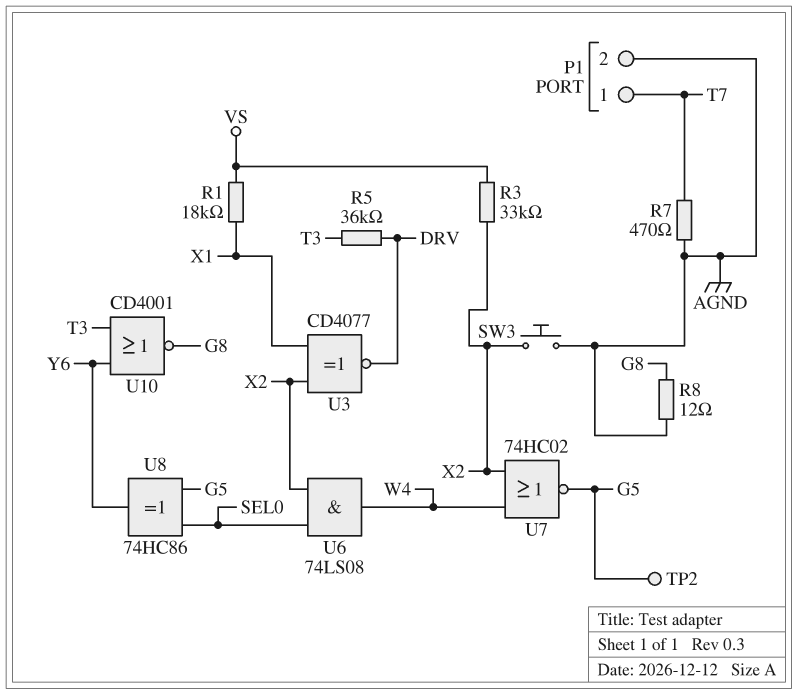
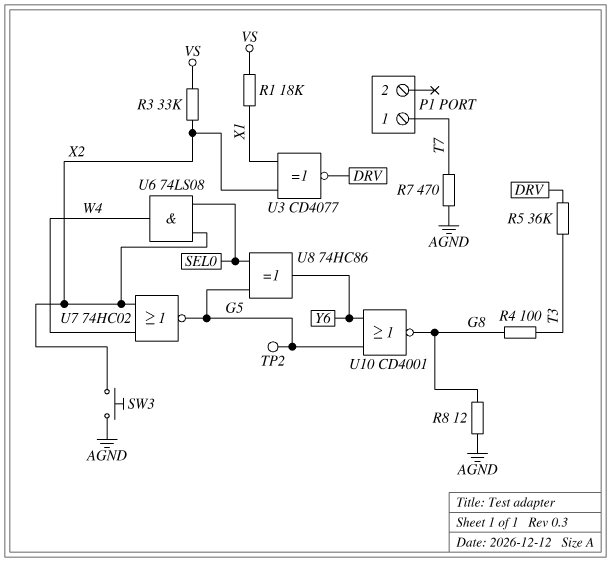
P1 pin 2: AGND -> none
R4: none -> 100 (G8, T3)
U10: NOR CD4001 (in T3, in Y6, out G8) -> NOR CD4001 (in G5, in Y6, out G8)

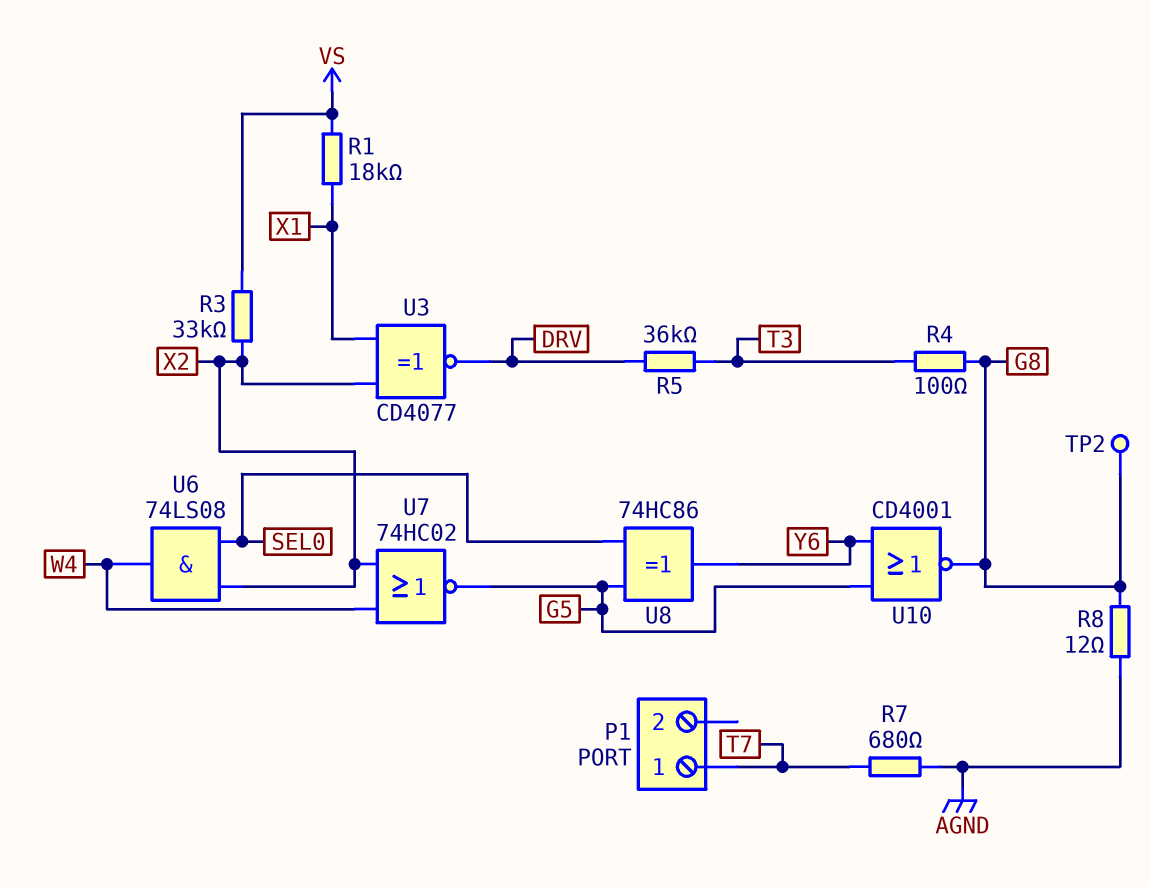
R7: 470 (AGND, T7) -> 680 (AGND, T7)
SW3: button (AGND, X2) -> none
TP2: test point (G5) -> test point (G8)

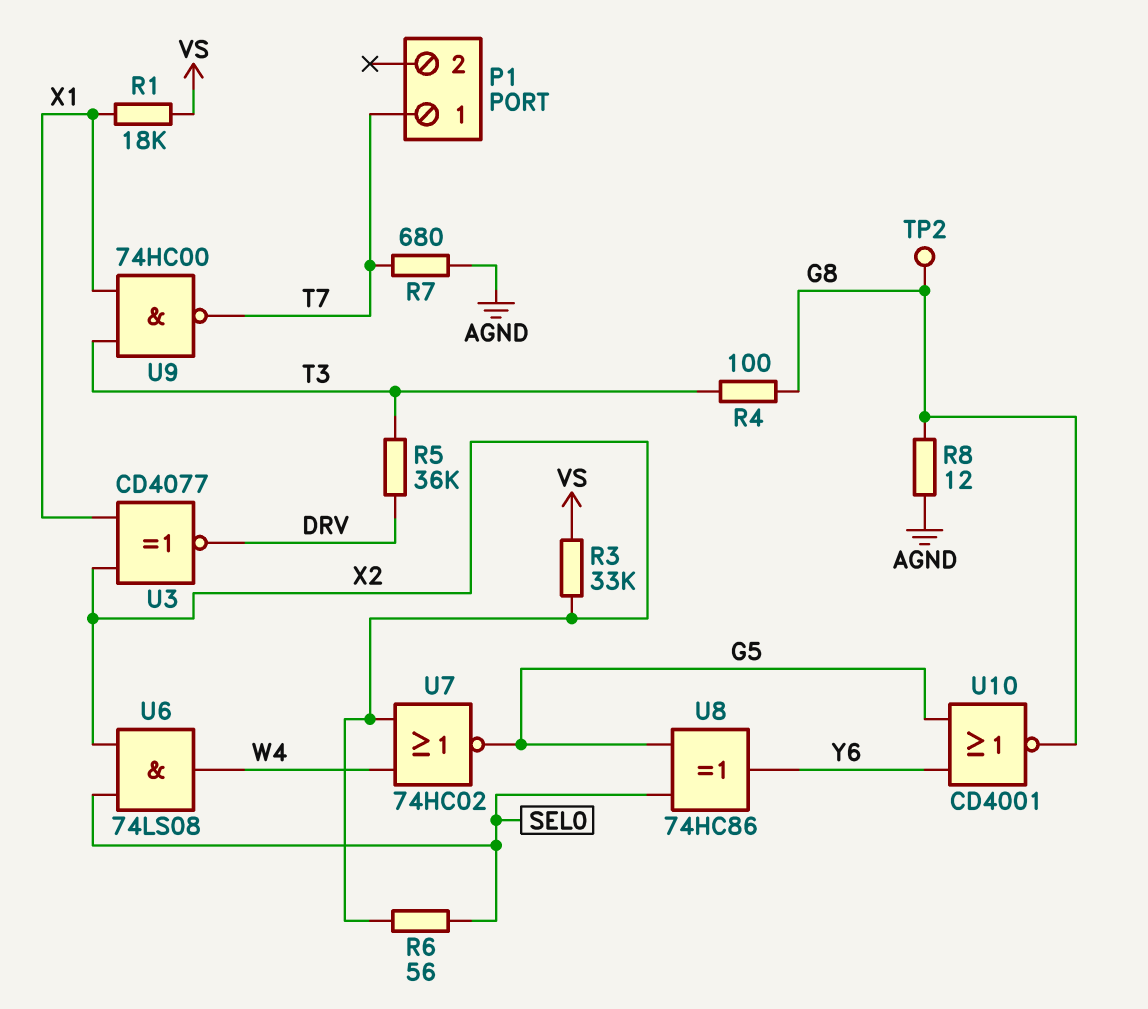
R6: none -> 56 (SEL0, X2)
U9: none -> NAND 74HC00 (in T3, in X1, out T7)

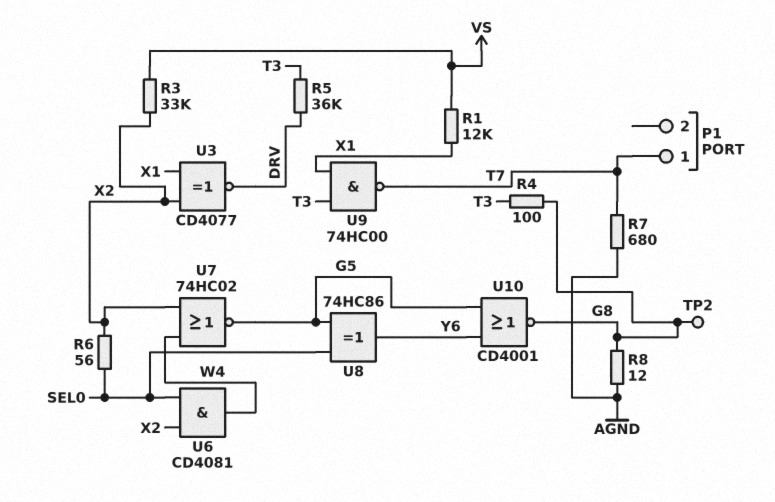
R1: 18k (VS, X1) -> 12k (VS, X1)
U6: AND 74LS08 (in SEL0, in X2, out W4) -> AND CD4081 (in SEL0, in X2, out W4)

